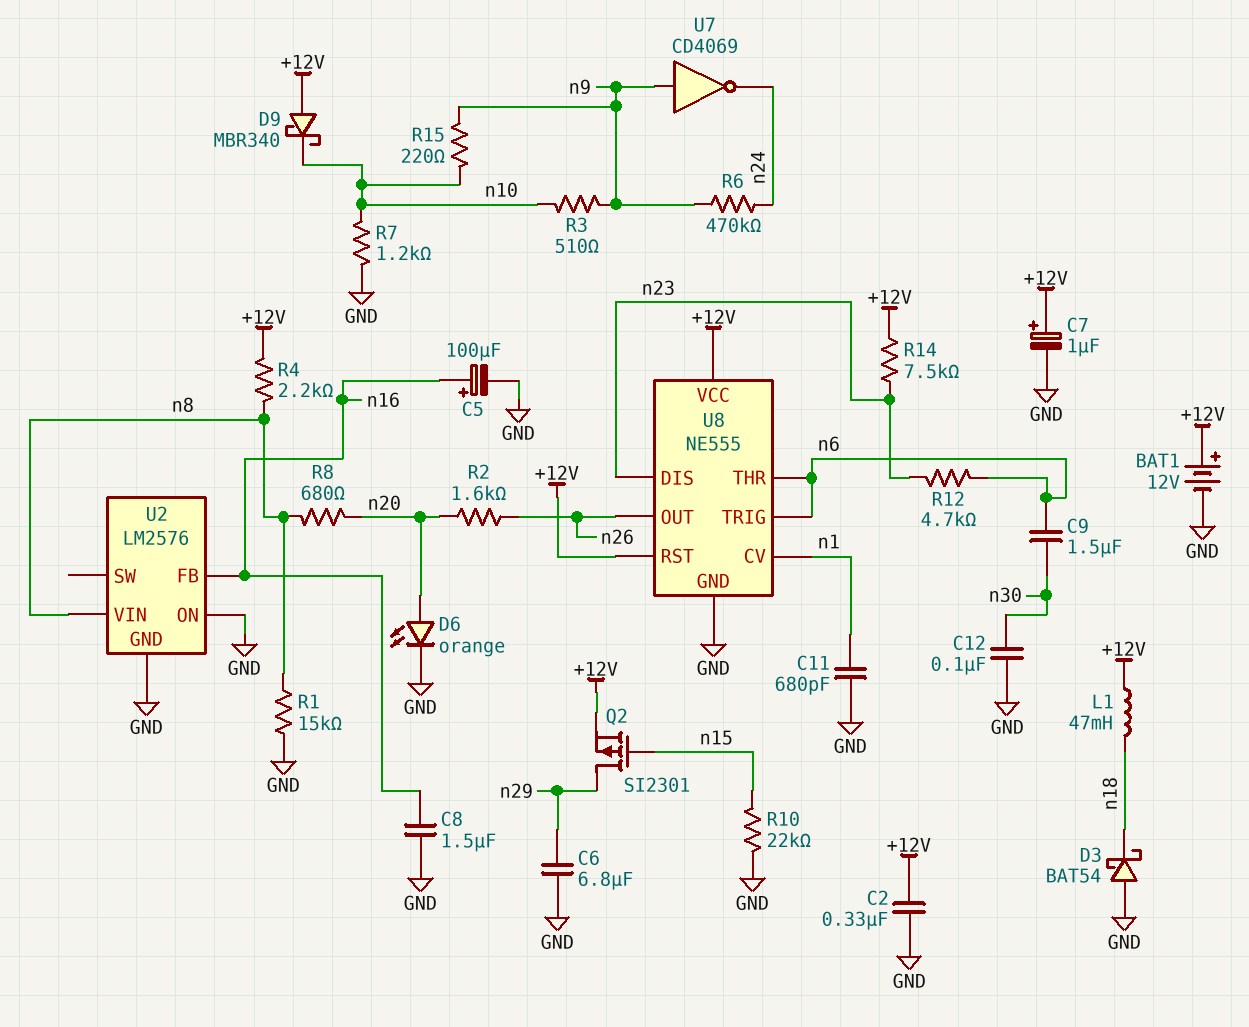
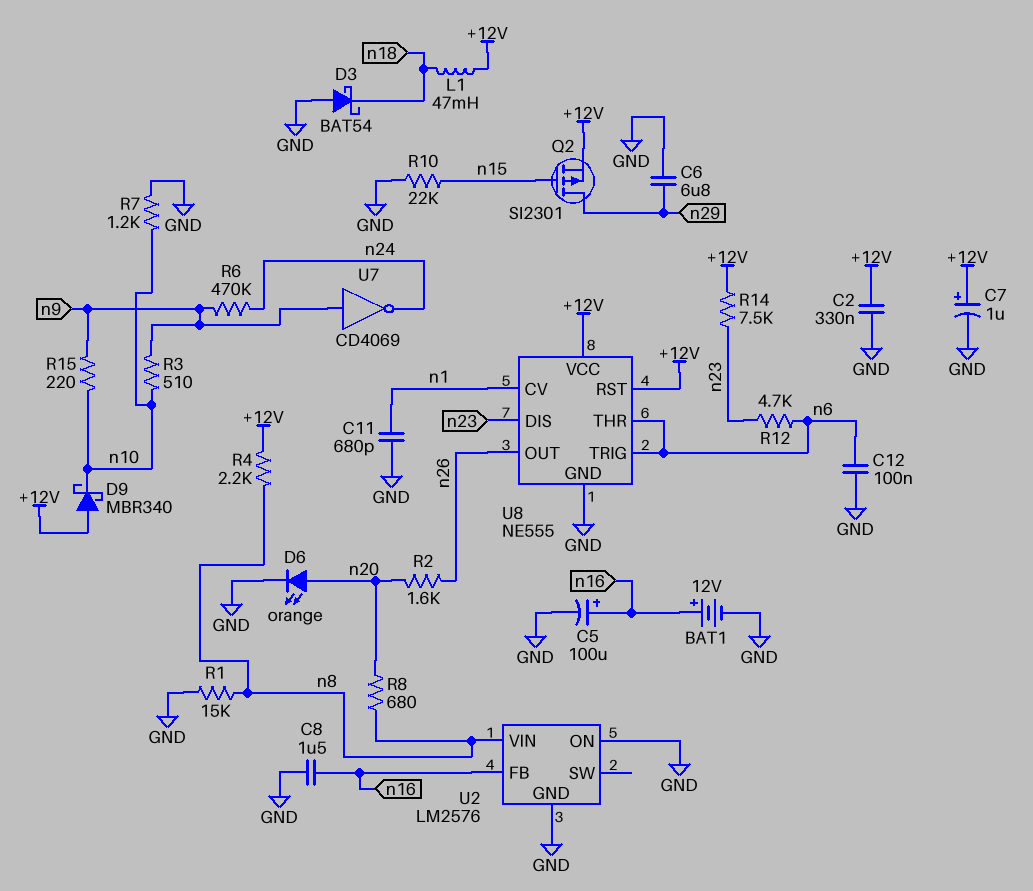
BAT1: 12V (plus +12V, minus GND) -> 12V (plus n16, minus GND)
C9: 1.5uF (n6, n30) -> none
C12: 100nF (GND, n30) -> 100nF (GND, n6)

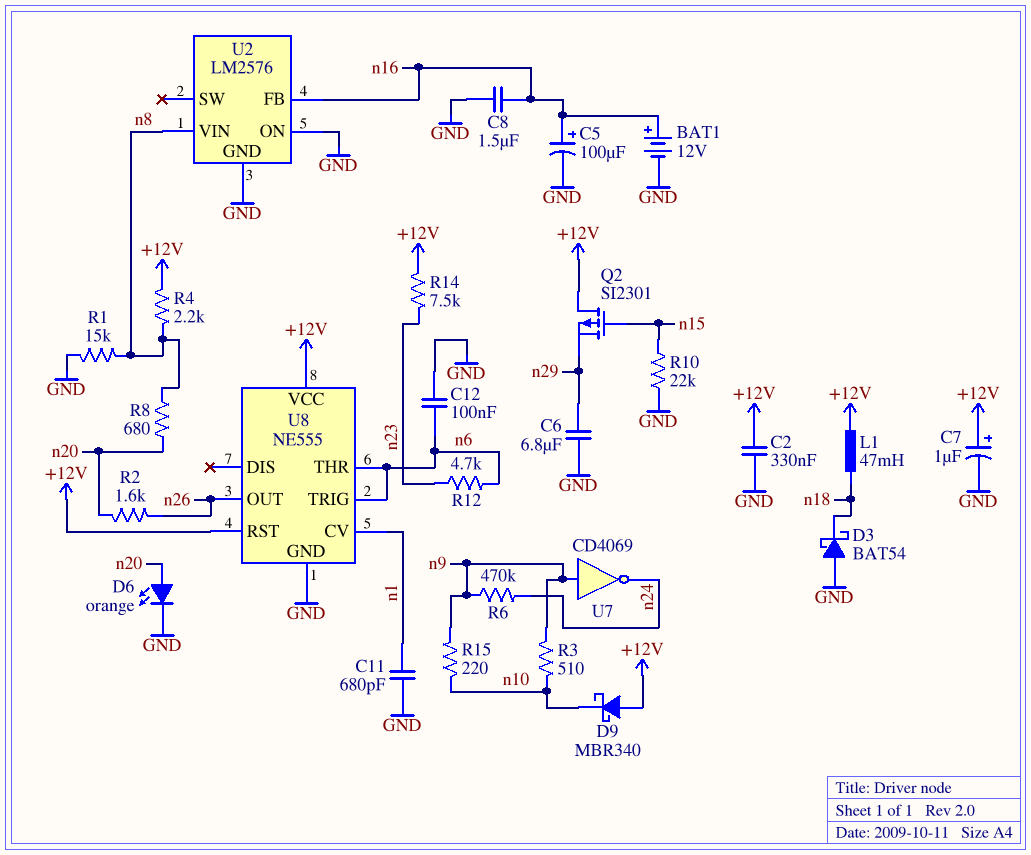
Q2: PMOS SI2301 (G n15, D n29, S +12V) -> PMOS SI2301 (G n15, D +12V, S n29)
R7: 1.2k (GND, n10) -> none
U8 pin DIS: n23 -> none

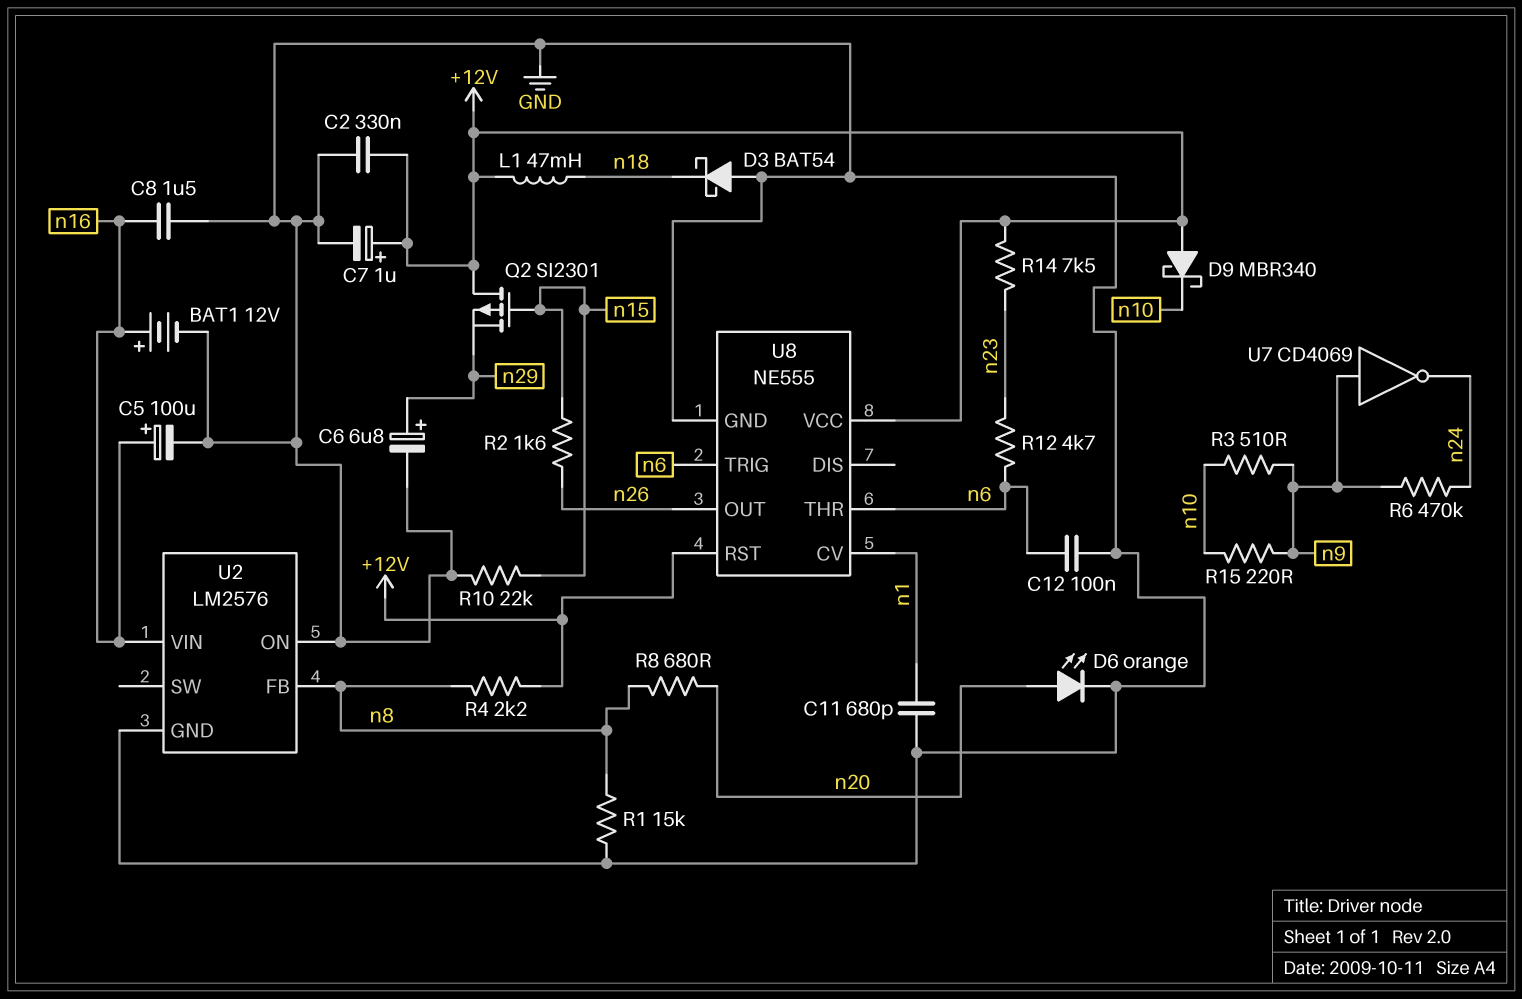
C6: 6.8uF (GND, n29) -> 6.8uF (plus n29, minus GND)
R2: 1.6k (n20, n26) -> 1.6k (n15, n26)
U2 pin FB: n16 -> n8
U2 pin VIN: n8 -> n16

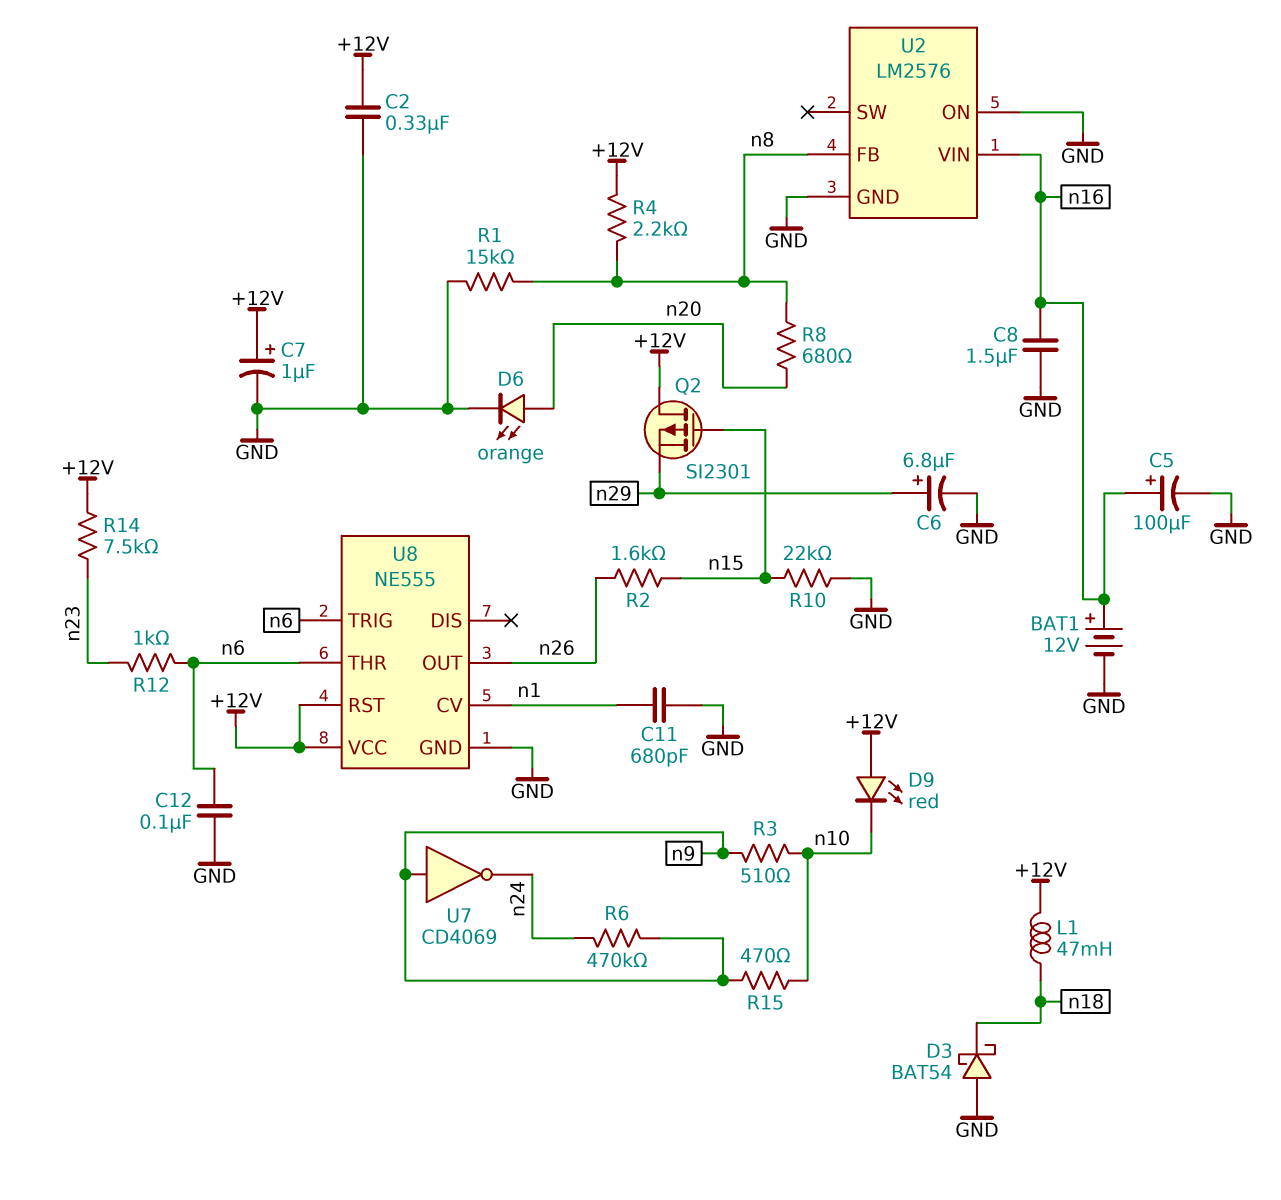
D9: schottky MBR340 (A +12V, K n10) -> LED red (A +12V, K n10)
R12: 4.7k (n6, n23) -> 1k (n6, n23)
R15: 220 (n9, n10) -> 470 (n9, n10)

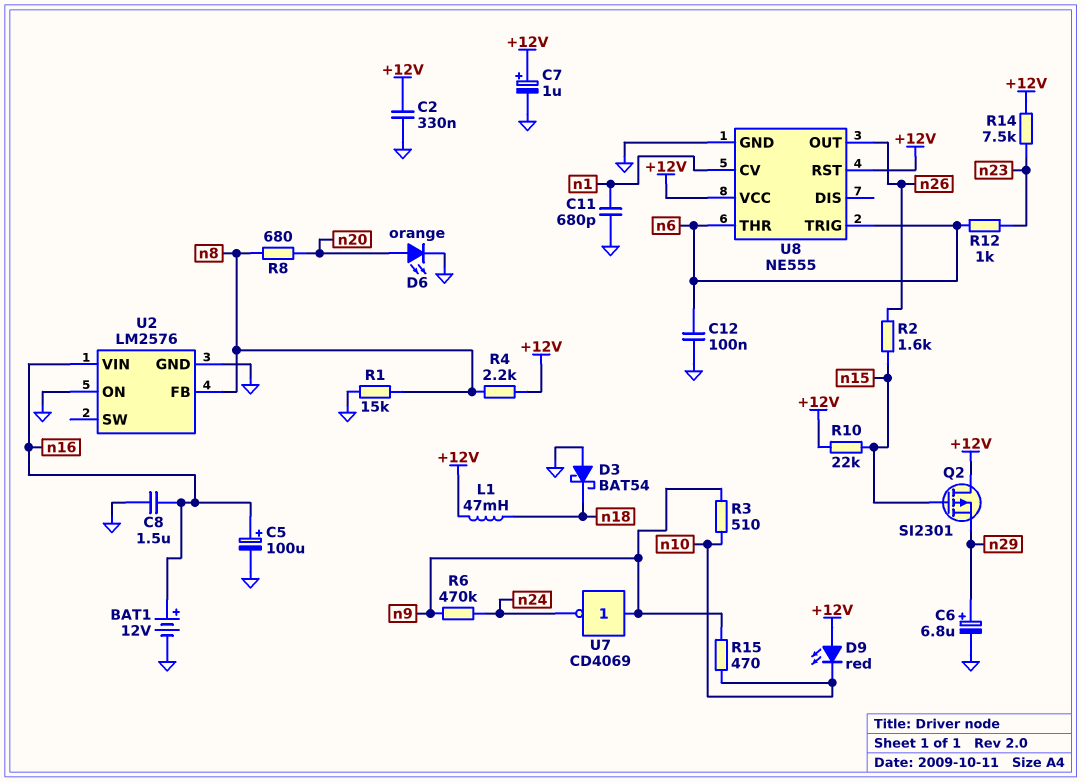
R10: 22k (GND, n15) -> 22k (+12V, n15)

